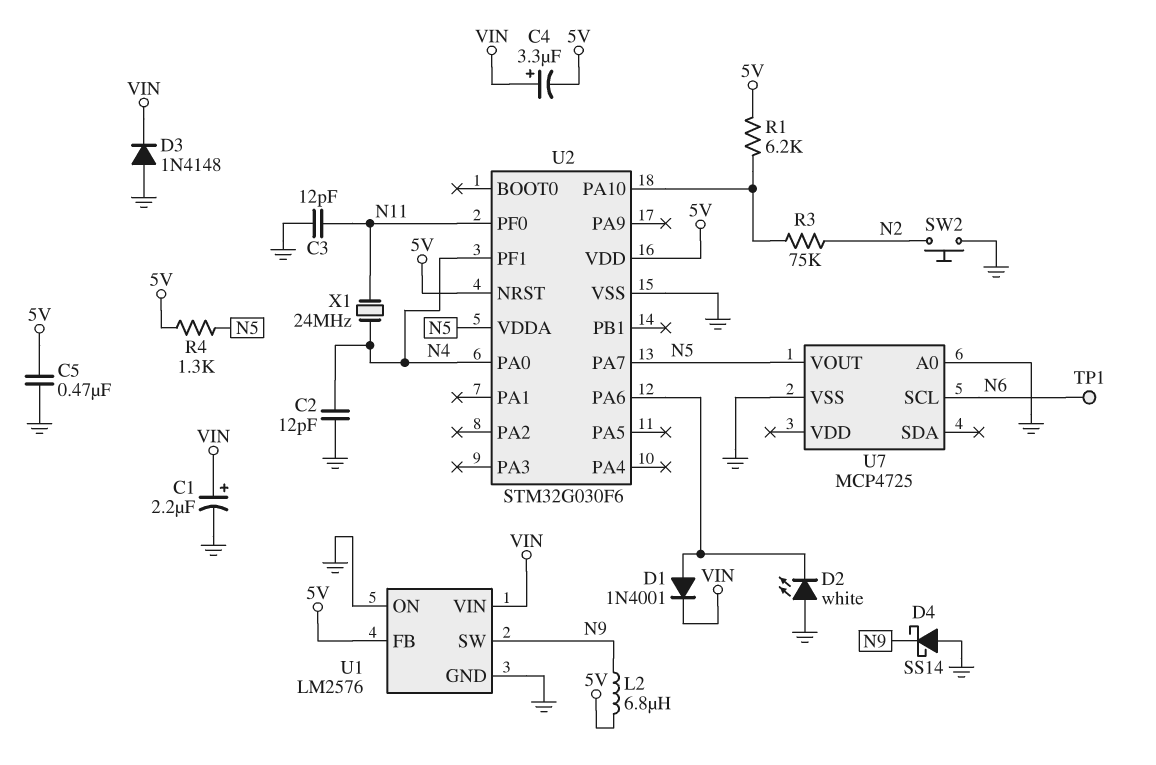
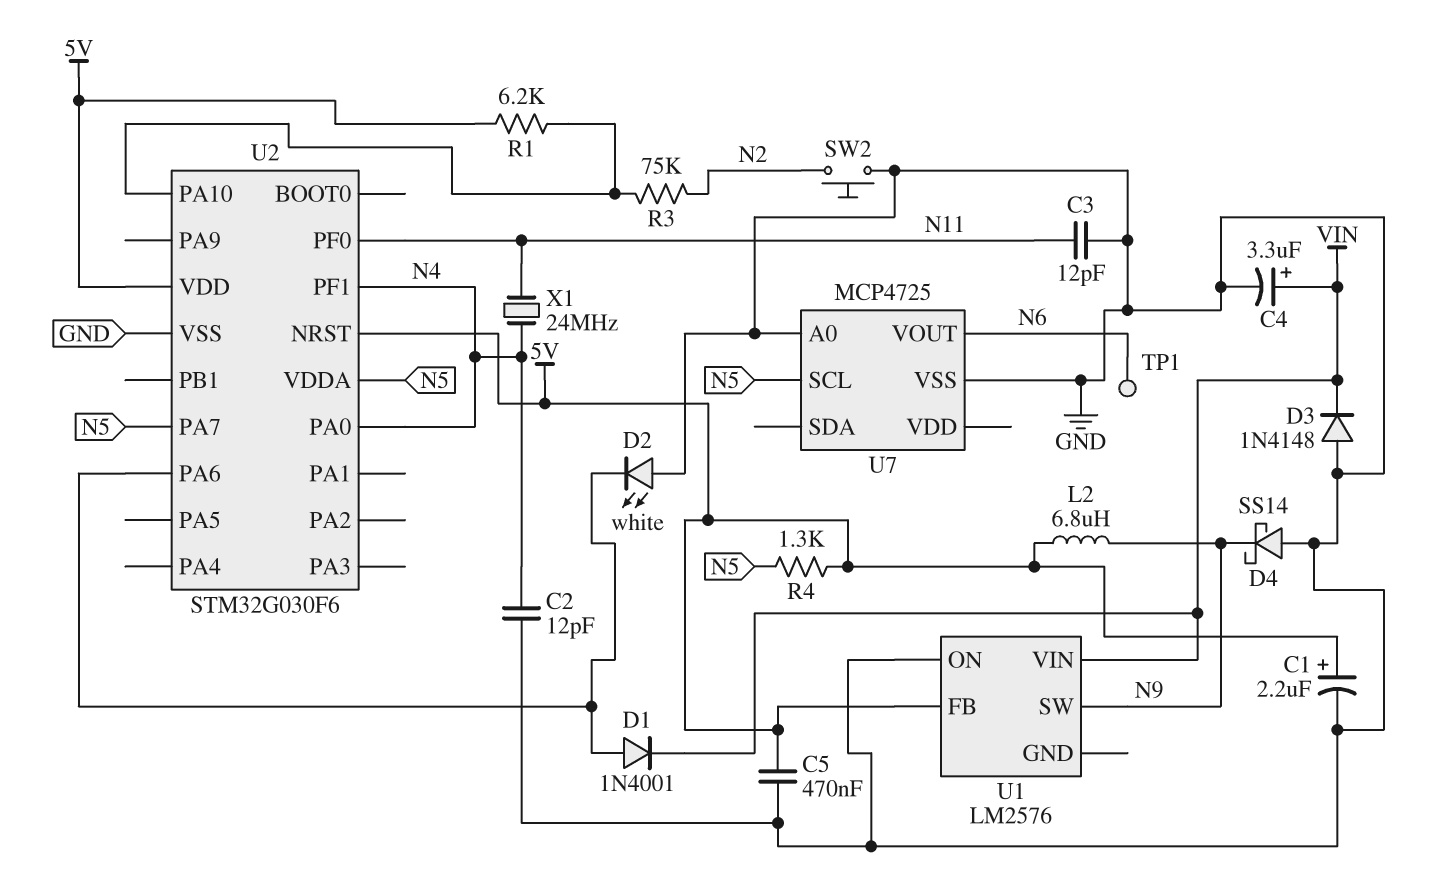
C1: 2.2uF (plus VIN, minus GND) -> 2.2uF (plus 5V, minus GND)
C4: 3.3uF (plus VIN, minus 5V) -> 3.3uF (plus VIN, minus GND)
U1 pin GND: GND -> none
U7 pin SCL: N6 -> N5
U7 pin VOUT: N5 -> N6

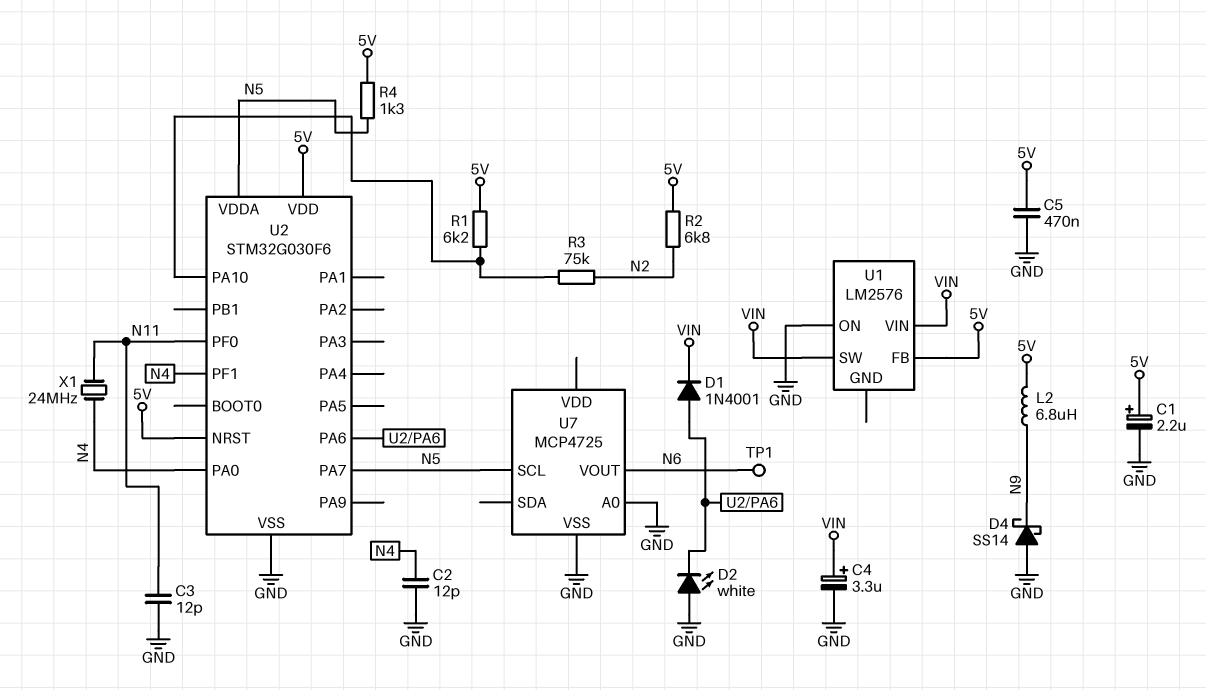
D3: diode 1N4148 (A GND, K VIN) -> none
R2: none -> 6.8k (5V, N2)
SW2: button (GND, N2) -> none
U1 pin SW: N9 -> VIN

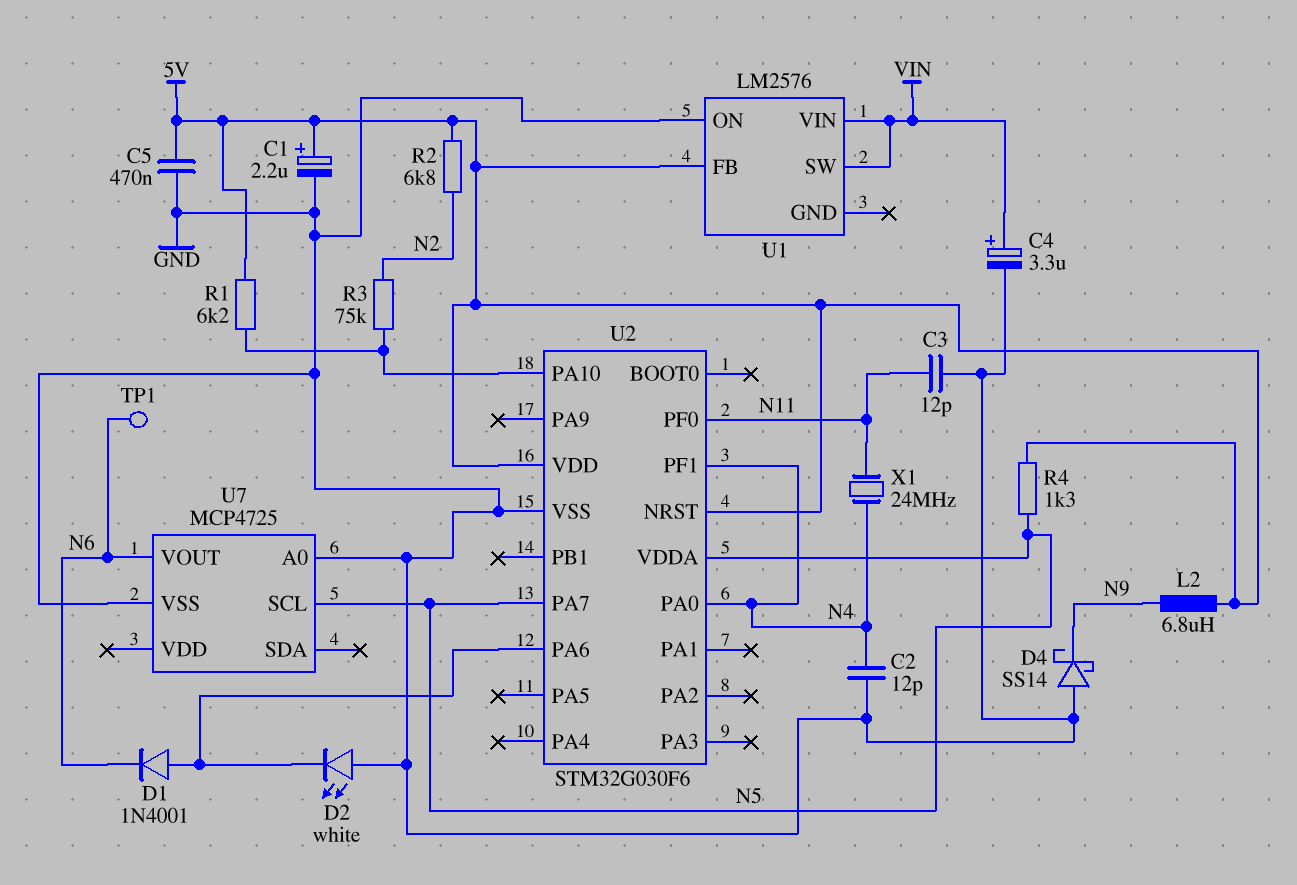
D1: diode 1N4001 (A U2/PA6, K VIN) -> diode 1N4001 (A U2/PA6, K N6)

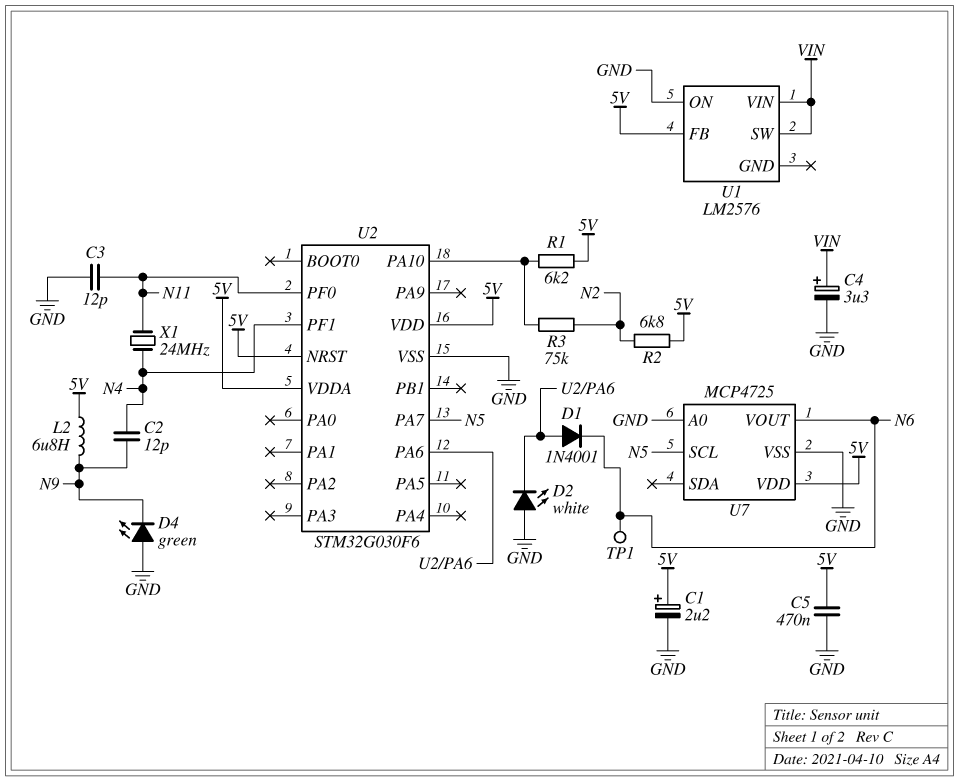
C2: 12pF (GND, N4) -> 12pF (N4, N9)
D4: schottky SS14 (A GND, K N9) -> LED green (A GND, K N9)
R4: 1.3k (5V, N5) -> none
U2 pin PA0: N4 -> none
U2 pin VDDA: N5 -> 5V
U7 pin VDD: none -> 5V

